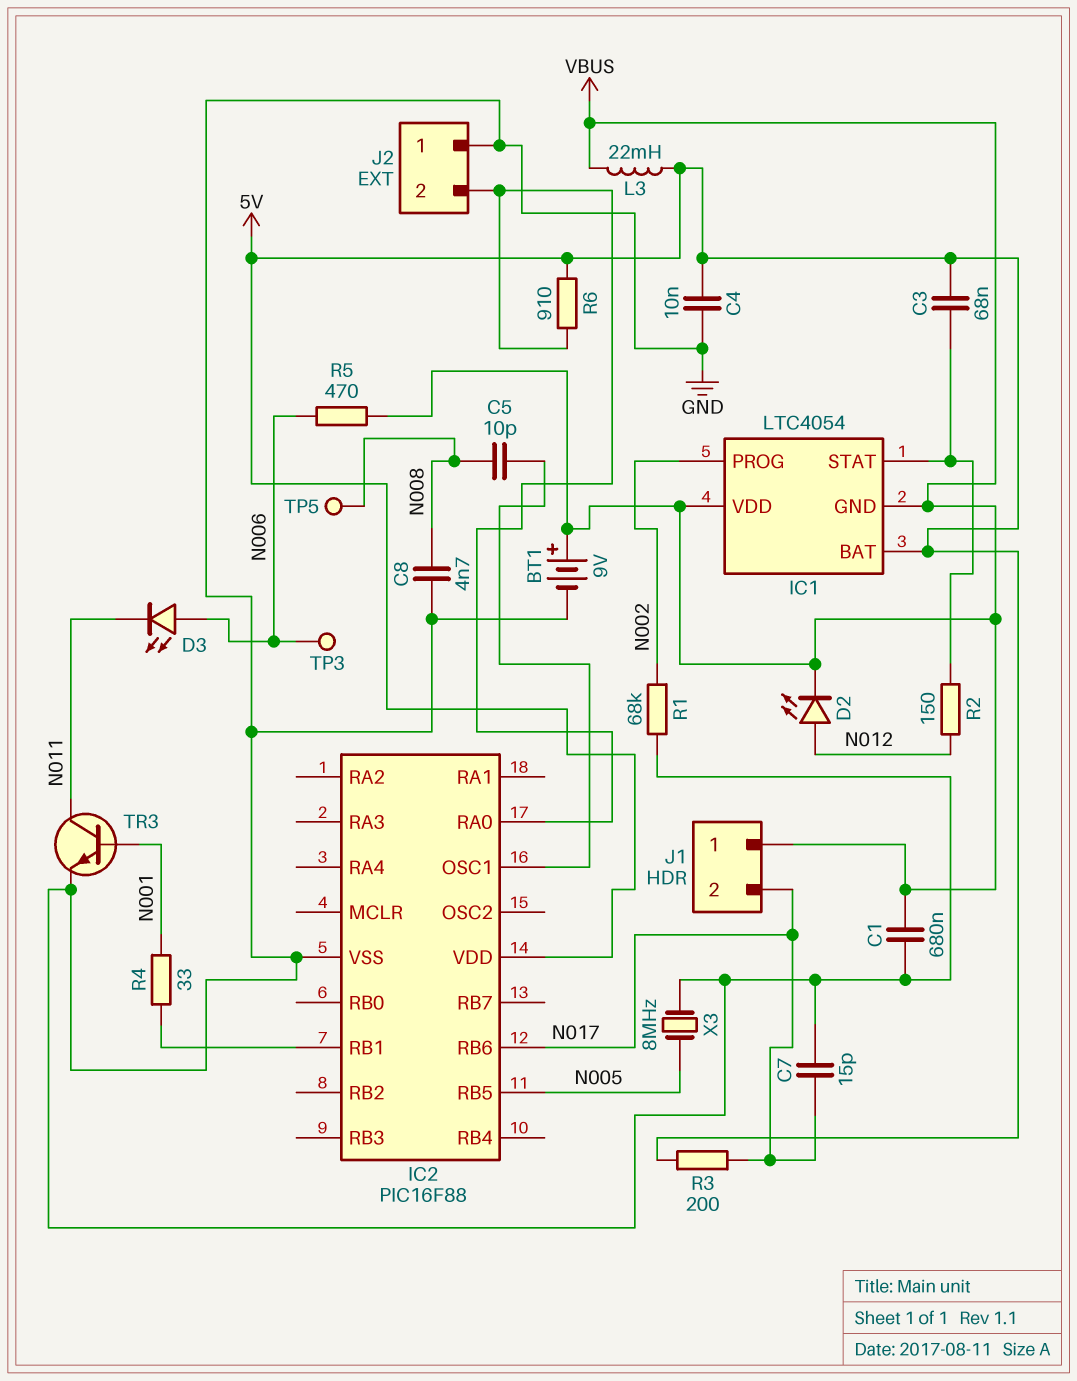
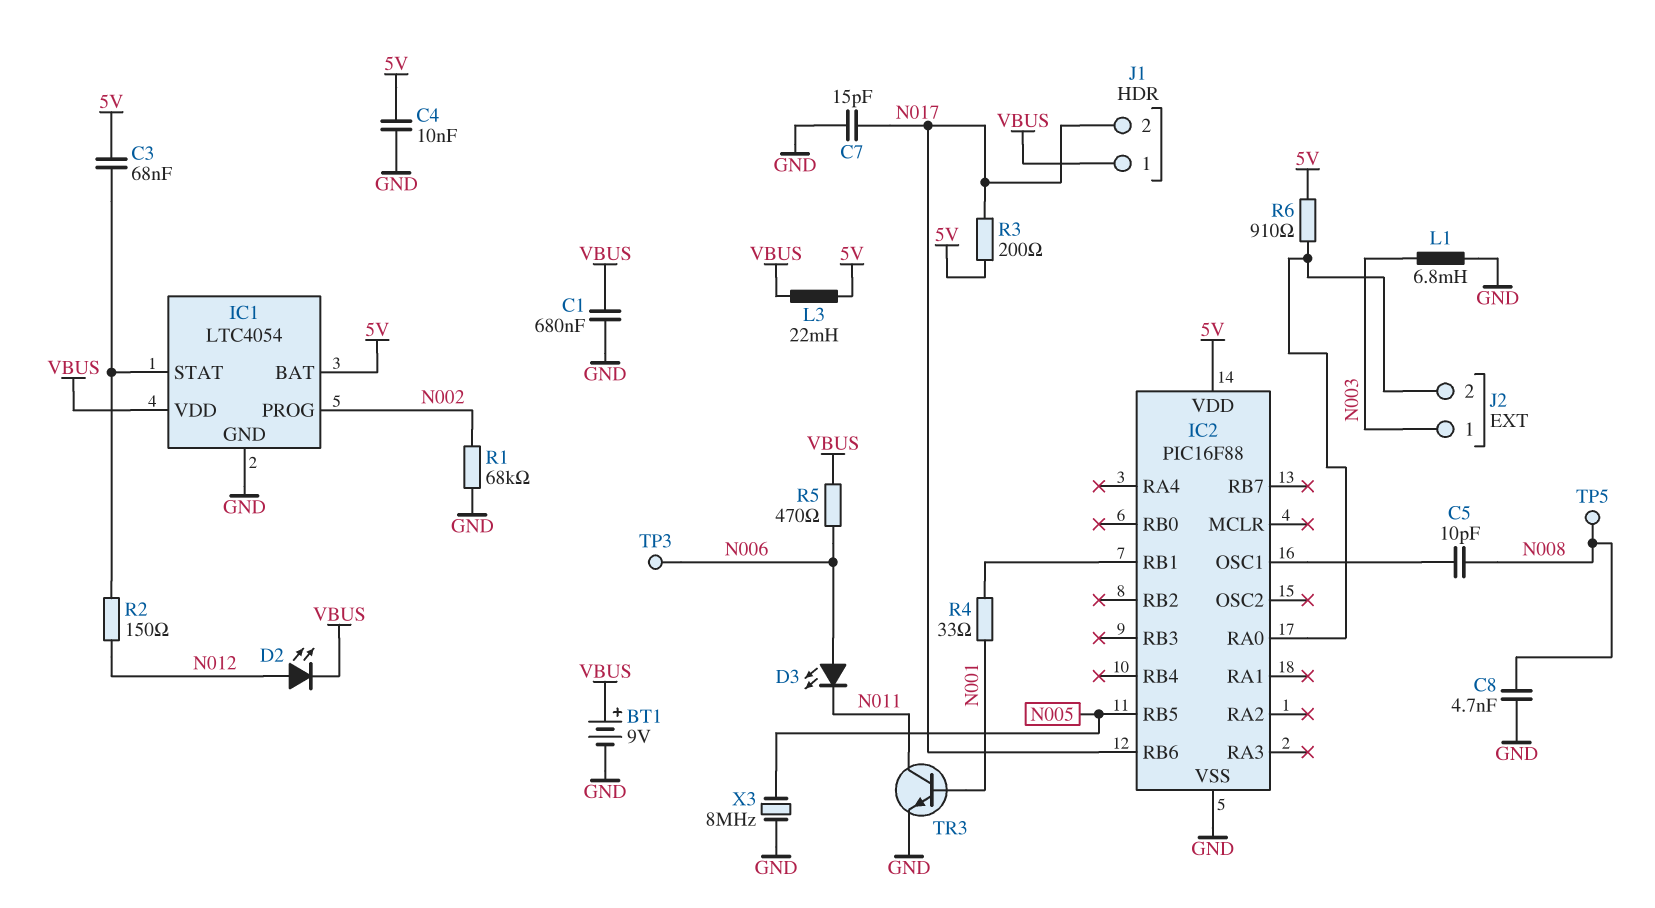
IC1 pin GND: VBUS -> GND
J2 pin 1: GND -> N003
L1: none -> 6.8mH (GND, N003)

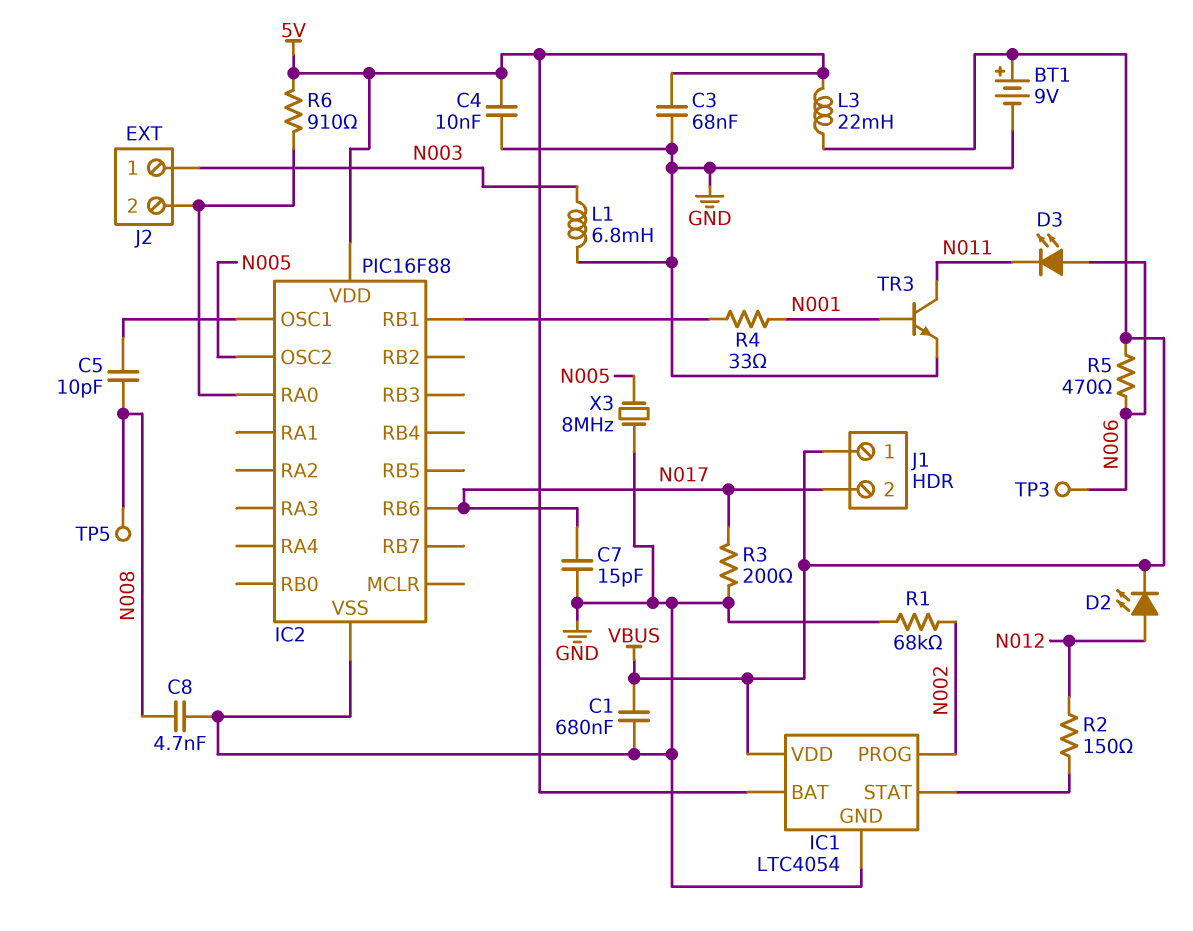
C3: 68nF (5V, IC1/STAT) -> 68nF (5V, GND)
IC2 pin OSC2: none -> N005
IC2 pin RB5: N005 -> none
R3: 200 (5V, N017) -> 200 (GND, N017)

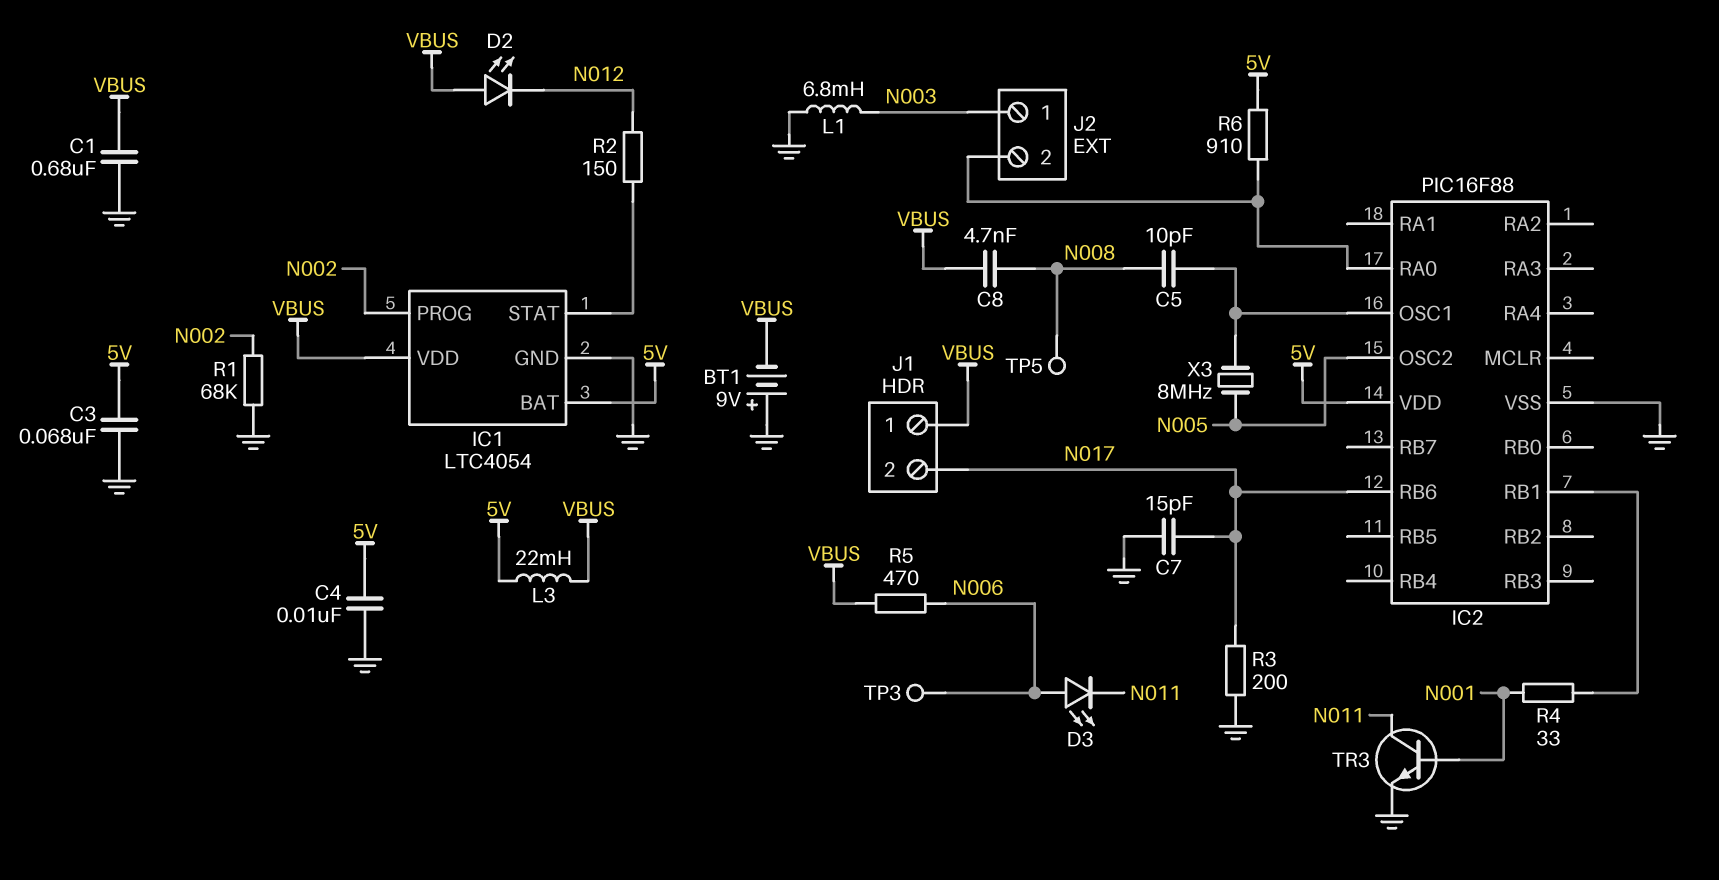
BT1: 9V (plus VBUS, minus GND) -> 9V (plus GND, minus VBUS)
C8: 4.7nF (GND, N008) -> 4.7nF (N008, VBUS)
D2: LED (A N012, K VBUS) -> LED (A VBUS, K N012)
X3: 8MHz (GND, N005) -> 8MHz (IC2/OSC1, N005)

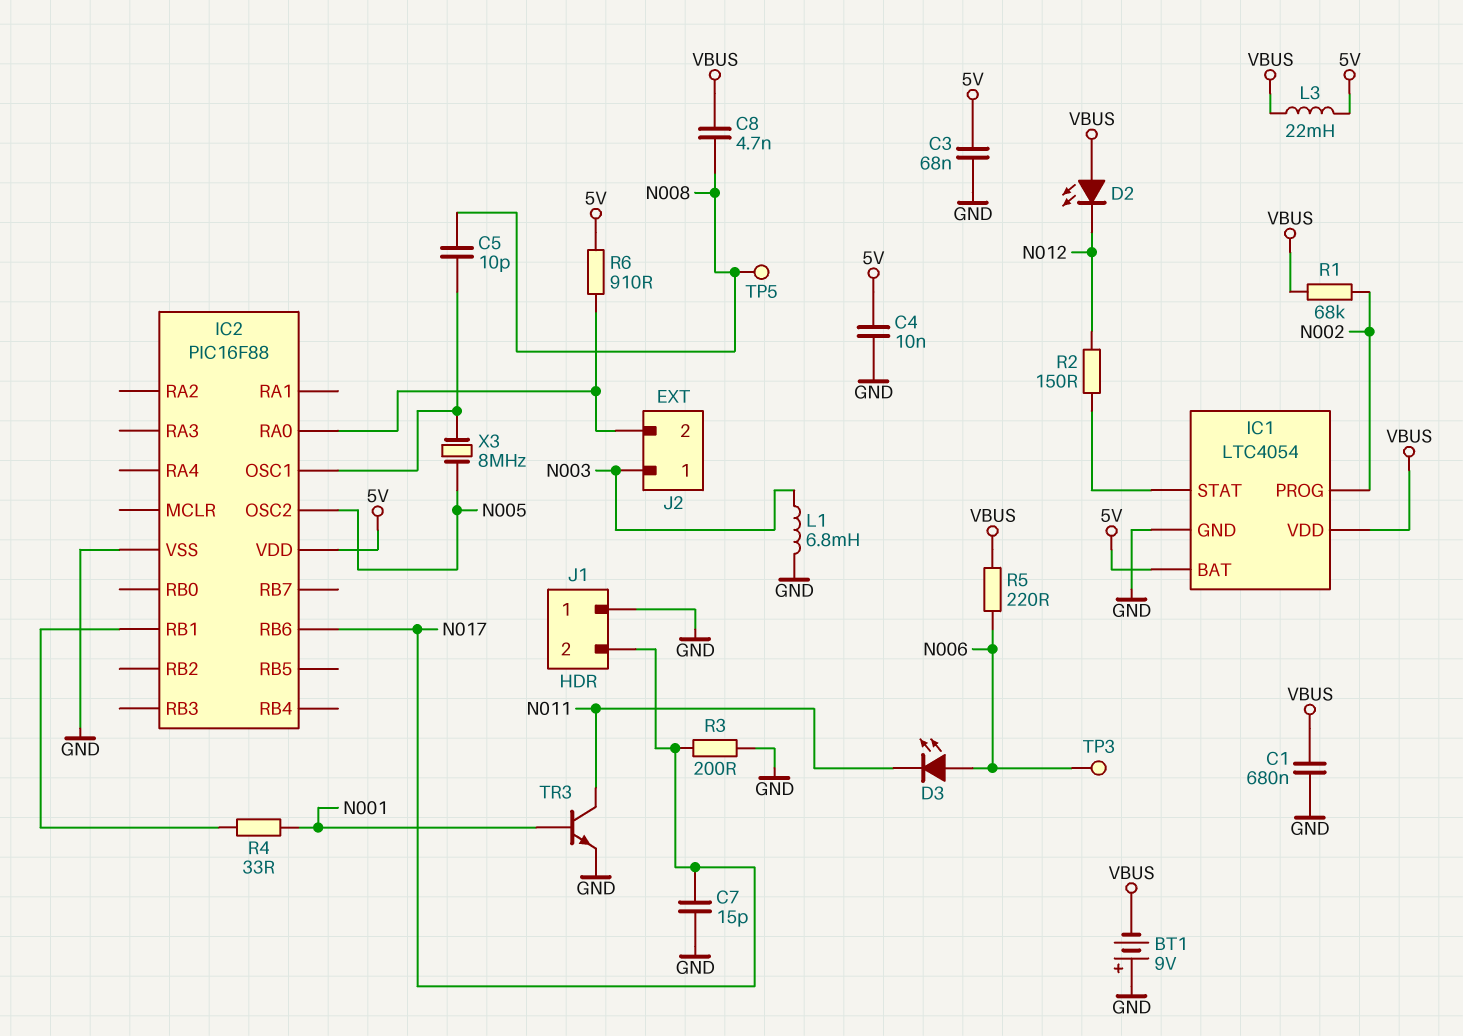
J1 pin 1: VBUS -> GND
R1: 68k (GND, N002) -> 68k (N002, VBUS)
R5: 470 (N006, VBUS) -> 220 (N006, VBUS)

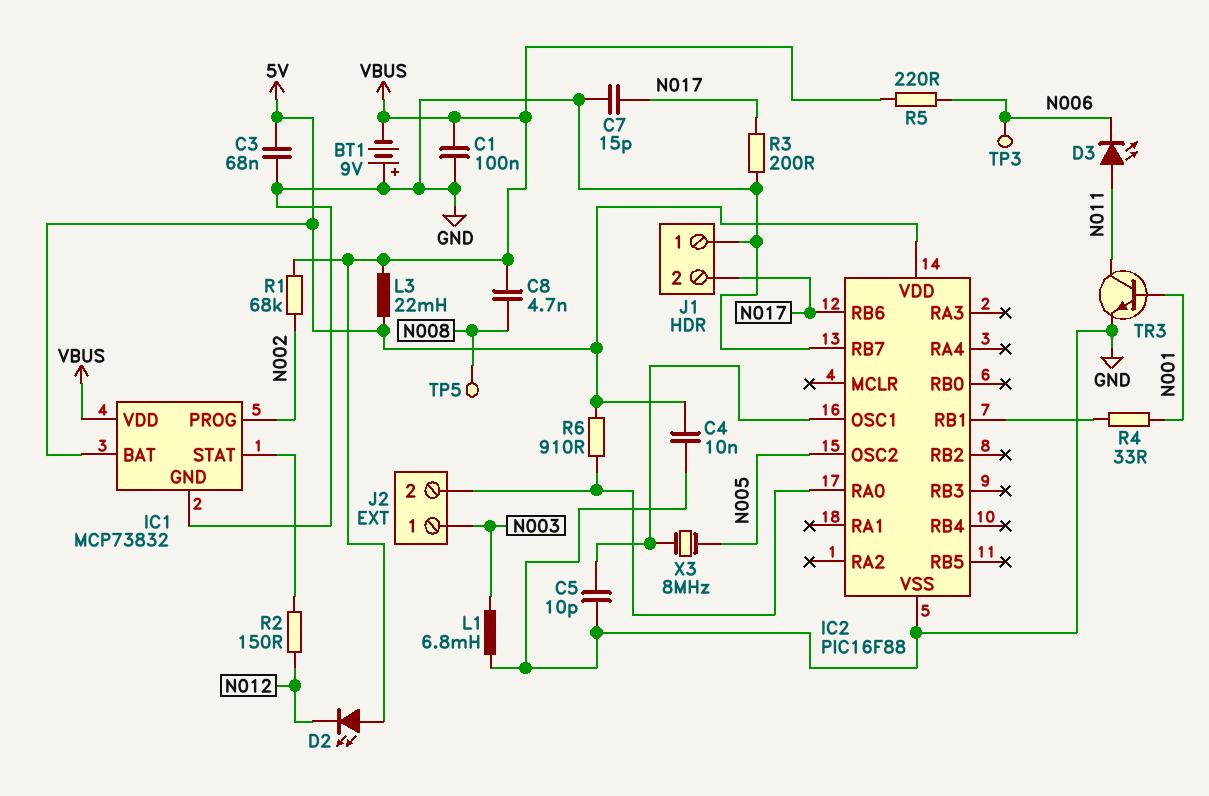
C1: 680nF (GND, VBUS) -> 100nF (GND, VBUS)
C5: 10pF (IC2/OSC1, N008) -> 10pF (GND, IC2/OSC1)
D3: LED (A N006, K N011) -> LED (A N011, K N006)
IC1: LTC4054 -> MCP73832
IC2 pin RB7: none -> GND

